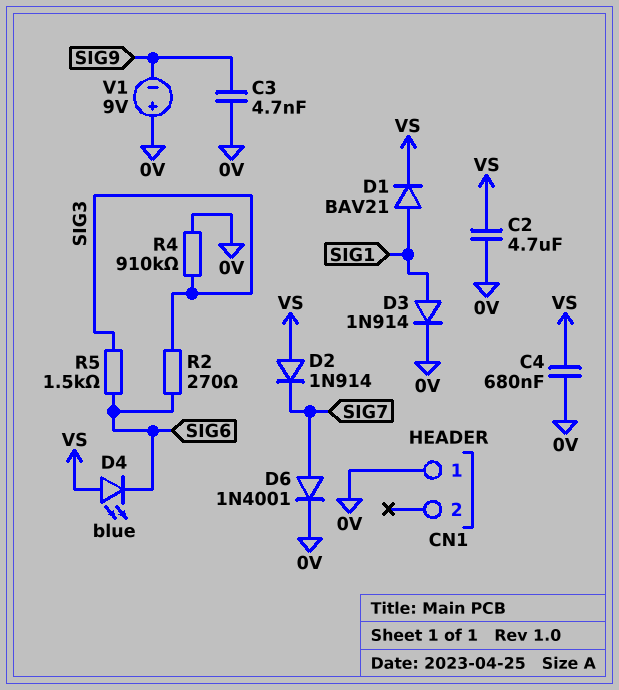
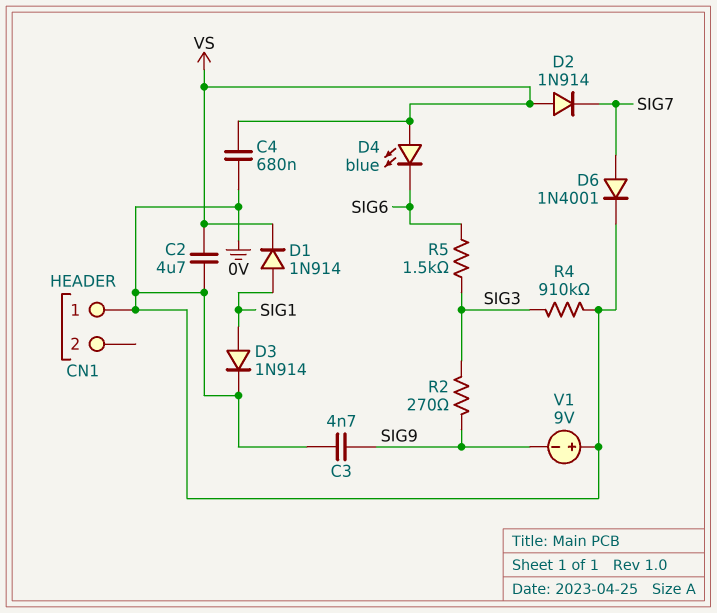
D1: diode BAV21 (A SIG1, K VS) -> diode 1N914 (A SIG1, K VS)
R2: 270 (SIG3, SIG6) -> 270 (SIG3, SIG9)

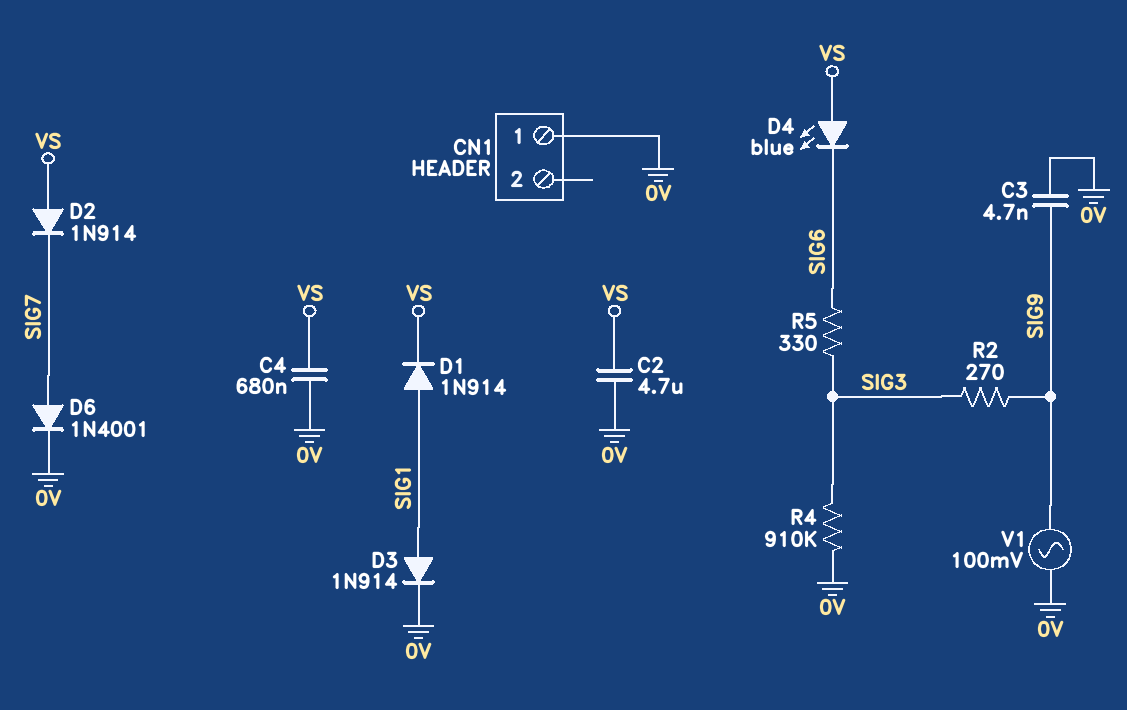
R5: 1.5k (SIG3, SIG6) -> 330 (SIG3, SIG6)
V1: 9V (plus 0V, minus SIG9) -> AC 100mV (0V, SIG9)

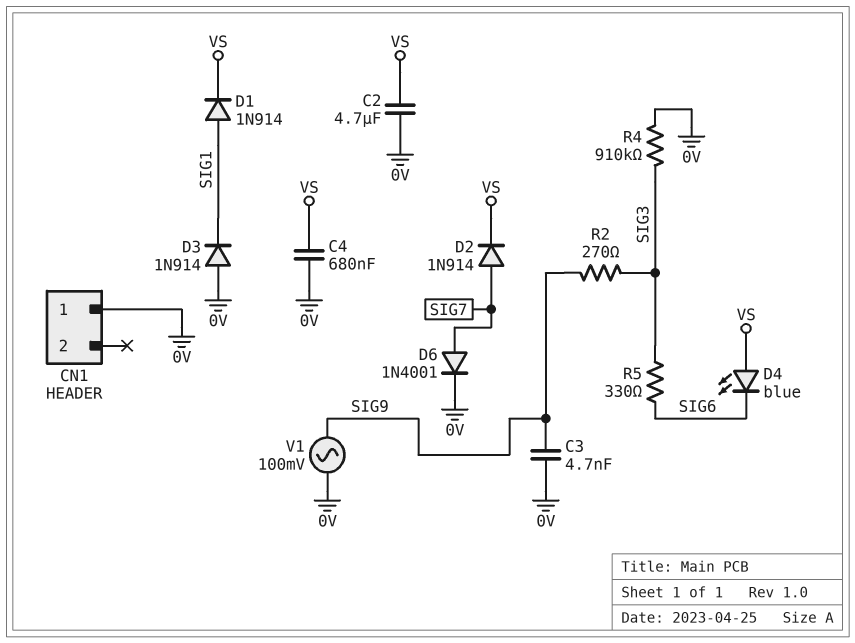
D2: diode 1N914 (A VS, K SIG7) -> diode 1N914 (A SIG7, K VS)
D3: diode 1N914 (A SIG1, K 0V) -> diode 1N914 (A 0V, K SIG1)

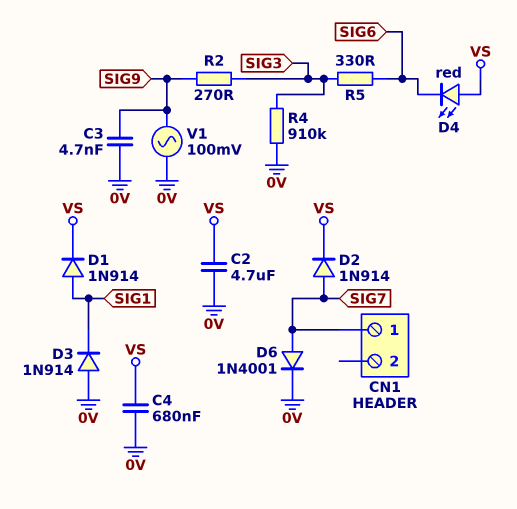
CN1 pin 1: 0V -> SIG7
D4: LED blue (A VS, K SIG6) -> LED red (A VS, K SIG6)

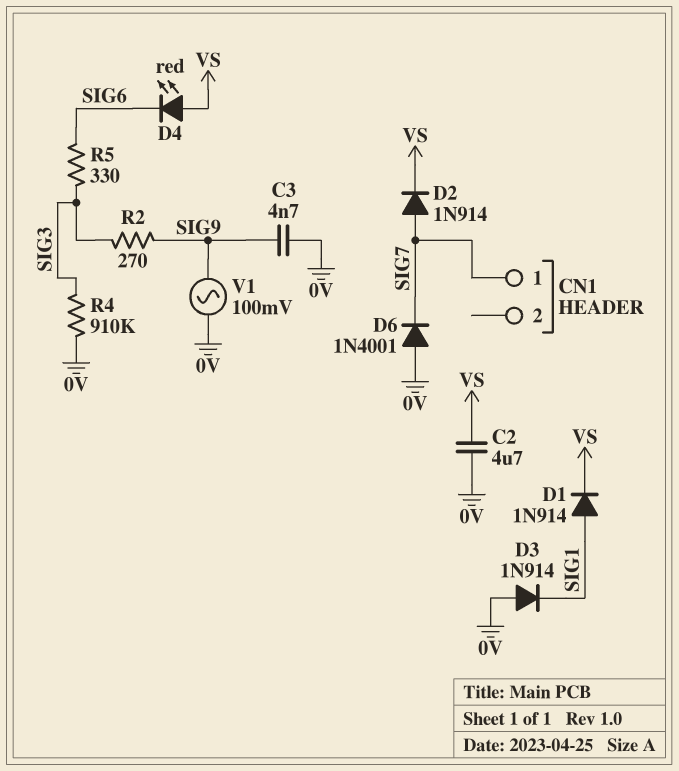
C4: 680nF (0V, VS) -> none
D6: diode 1N4001 (A SIG7, K 0V) -> diode 1N4001 (A 0V, K SIG7)

